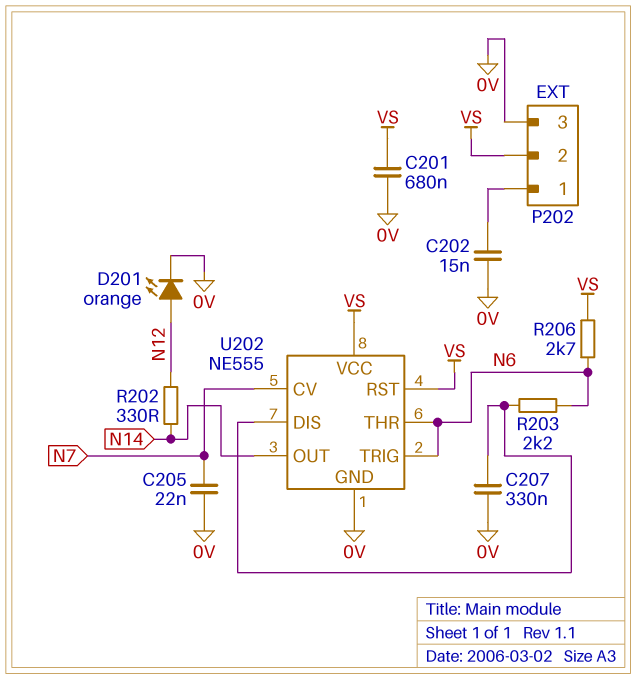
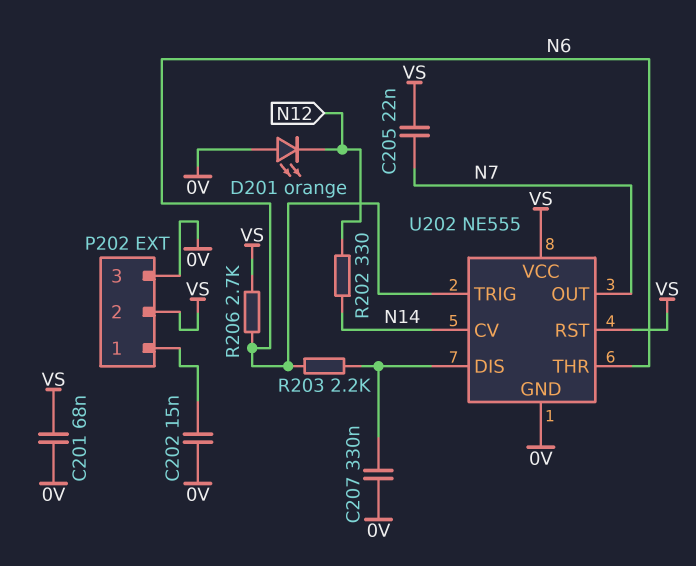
C201: 680nF (0V, VS) -> 68nF (0V, VS)
C205: 22nF (0V, N7) -> 22nF (N7, VS)
D201: LED orange (A N12, K 0V) -> LED orange (A 0V, K N12)
U202 pin CV: N7 -> N14
U202 pin OUT: N14 -> N7

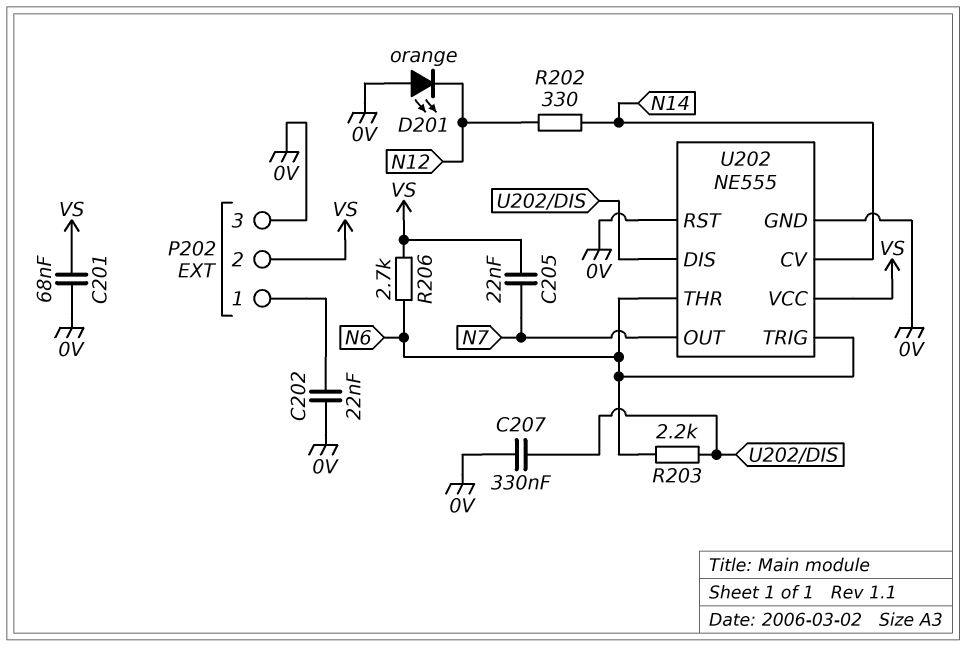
C202: 15nF (0V, P202/1) -> 22nF (0V, P202/1)
U202 pin RST: VS -> 0V

